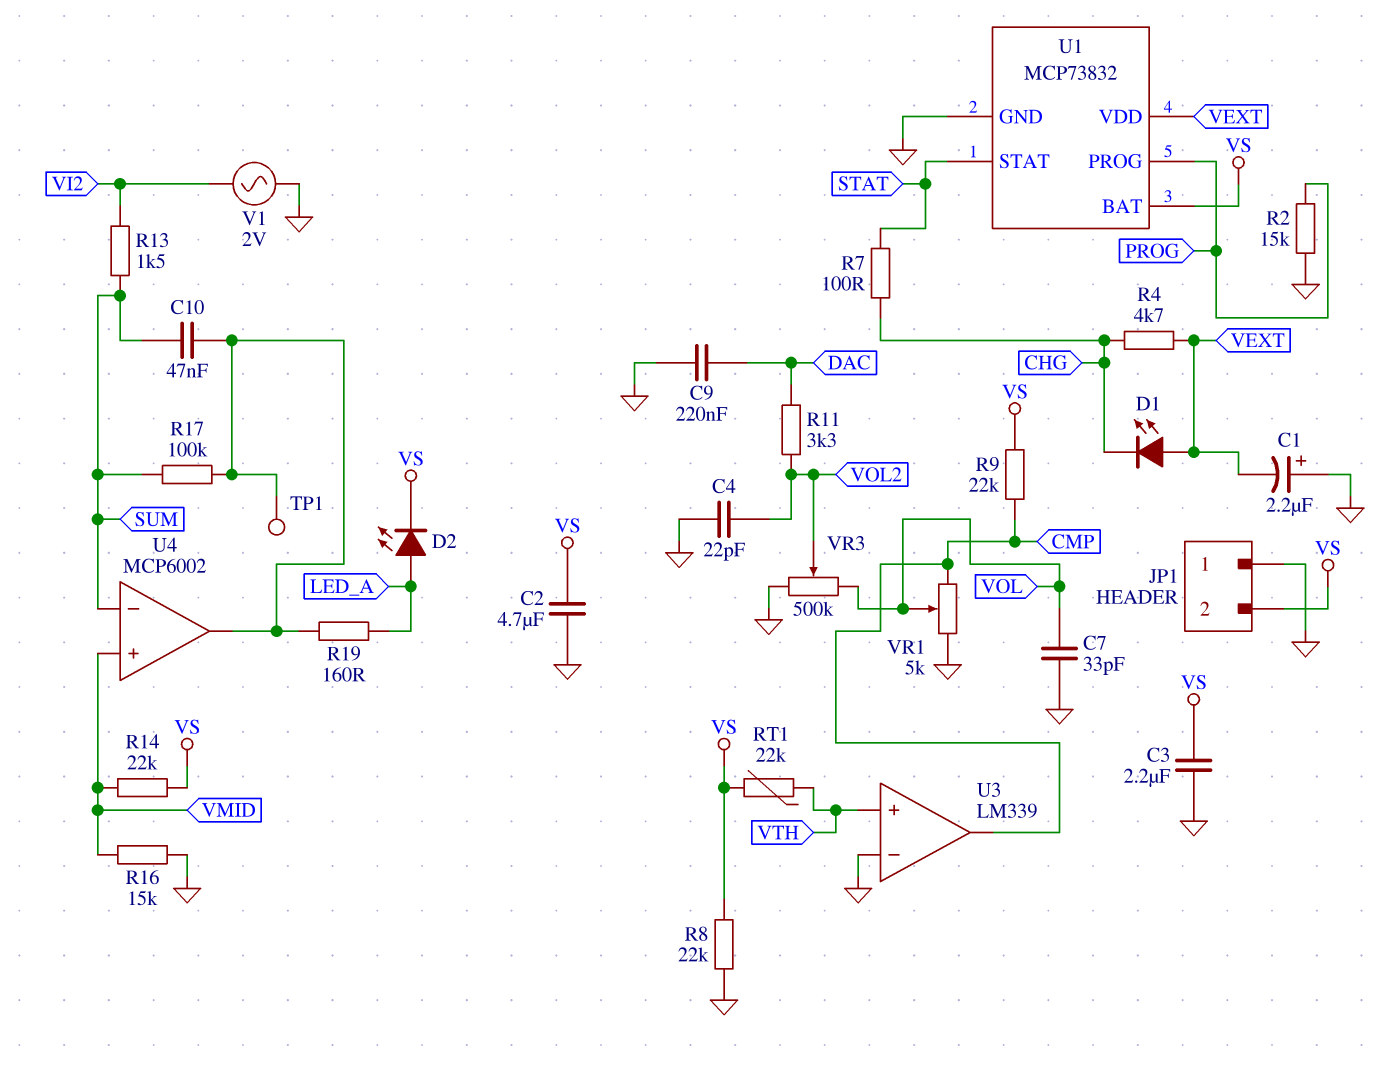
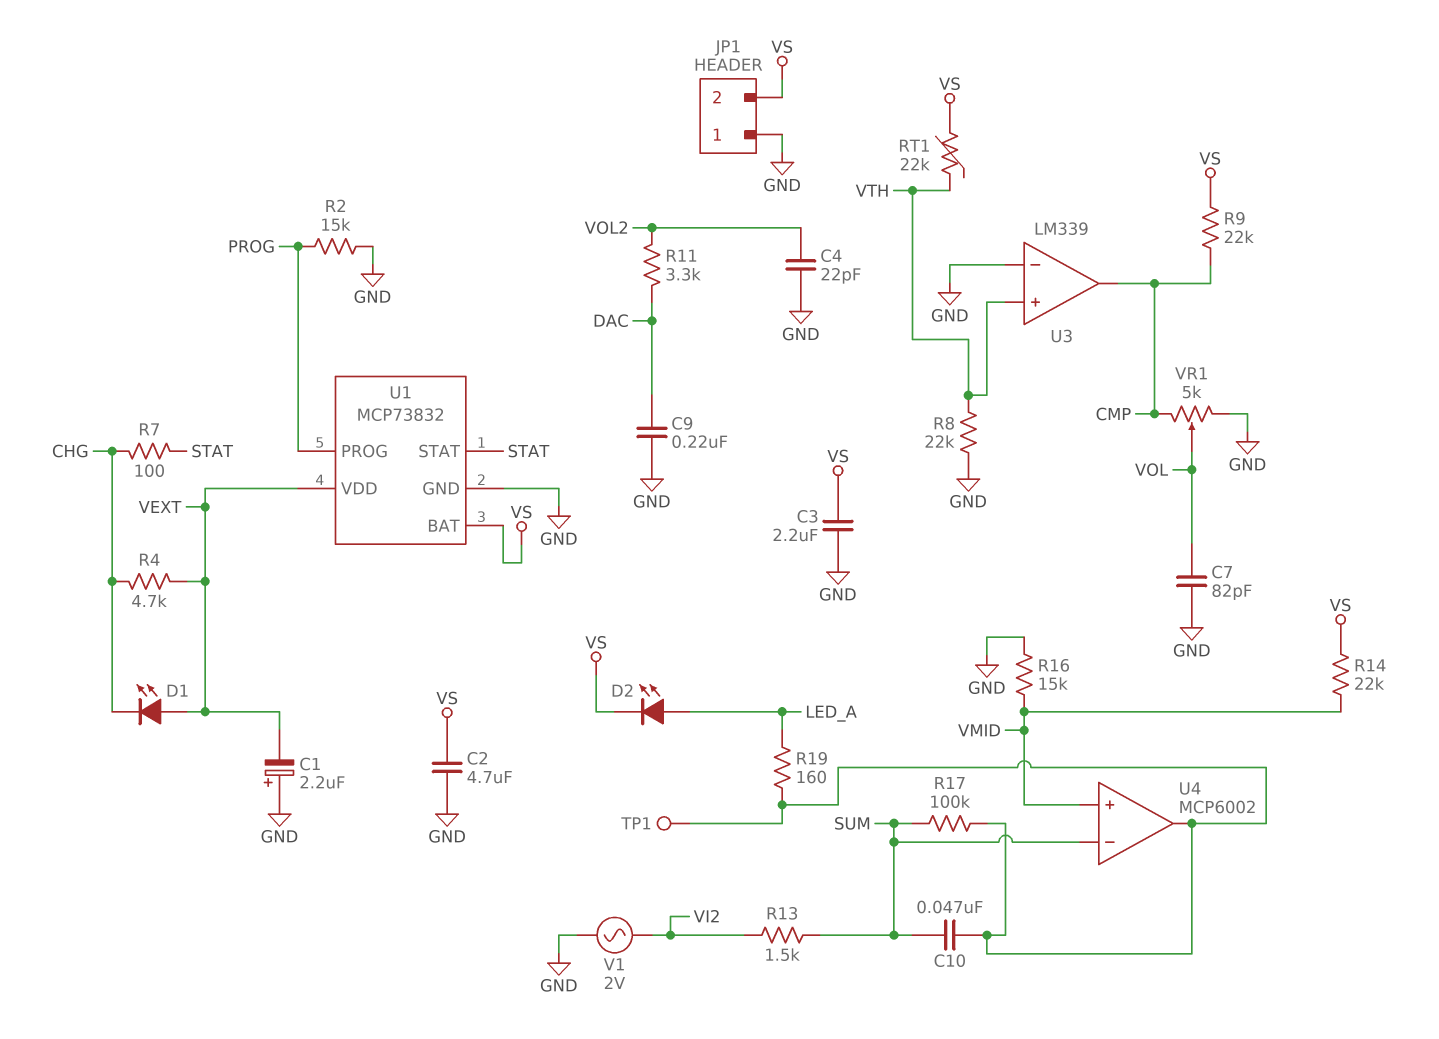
C7: 33pF (GND, VOL) -> 82pF (GND, VOL)
R8: 22k (GND, VS) -> 22k (GND, VTH)
VR3: 500k (GND, VOL, wiper VOL2) -> none

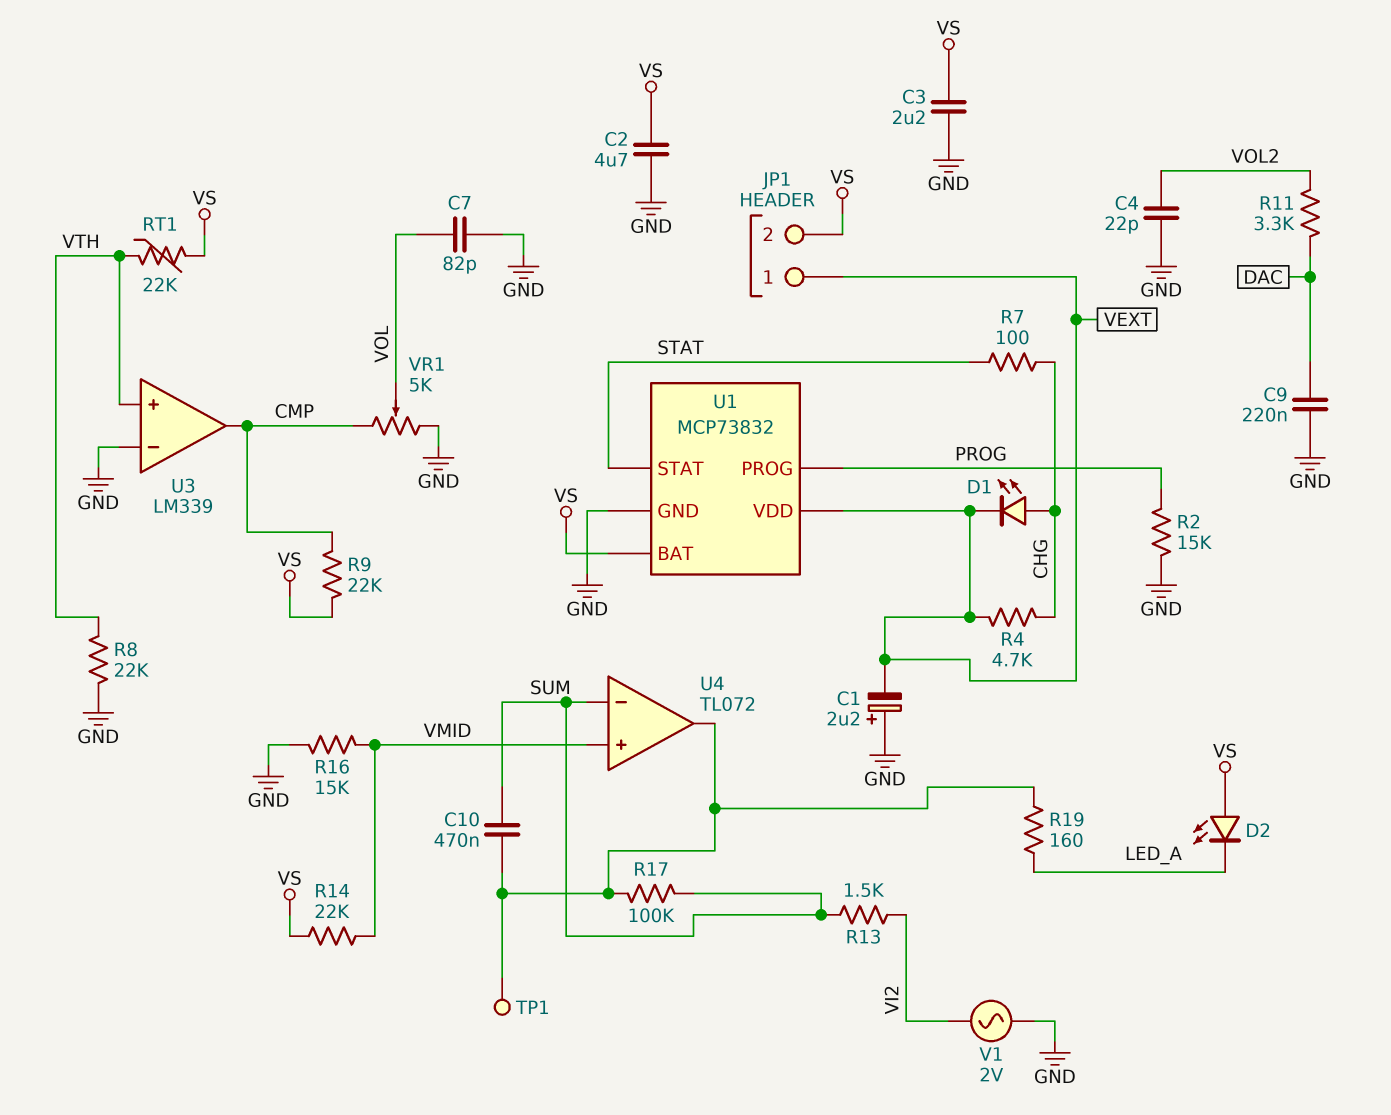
C10: 47nF (SUM, U4/out) -> 470nF (SUM, U4/out)
D1: LED (A VEXT, K CHG) -> LED (A CHG, K VEXT)
D2: LED (A LED_A, K VS) -> LED (A VS, K LED_A)
JP1 pin 1: GND -> VEXT
U4: MCP6002 -> TL072

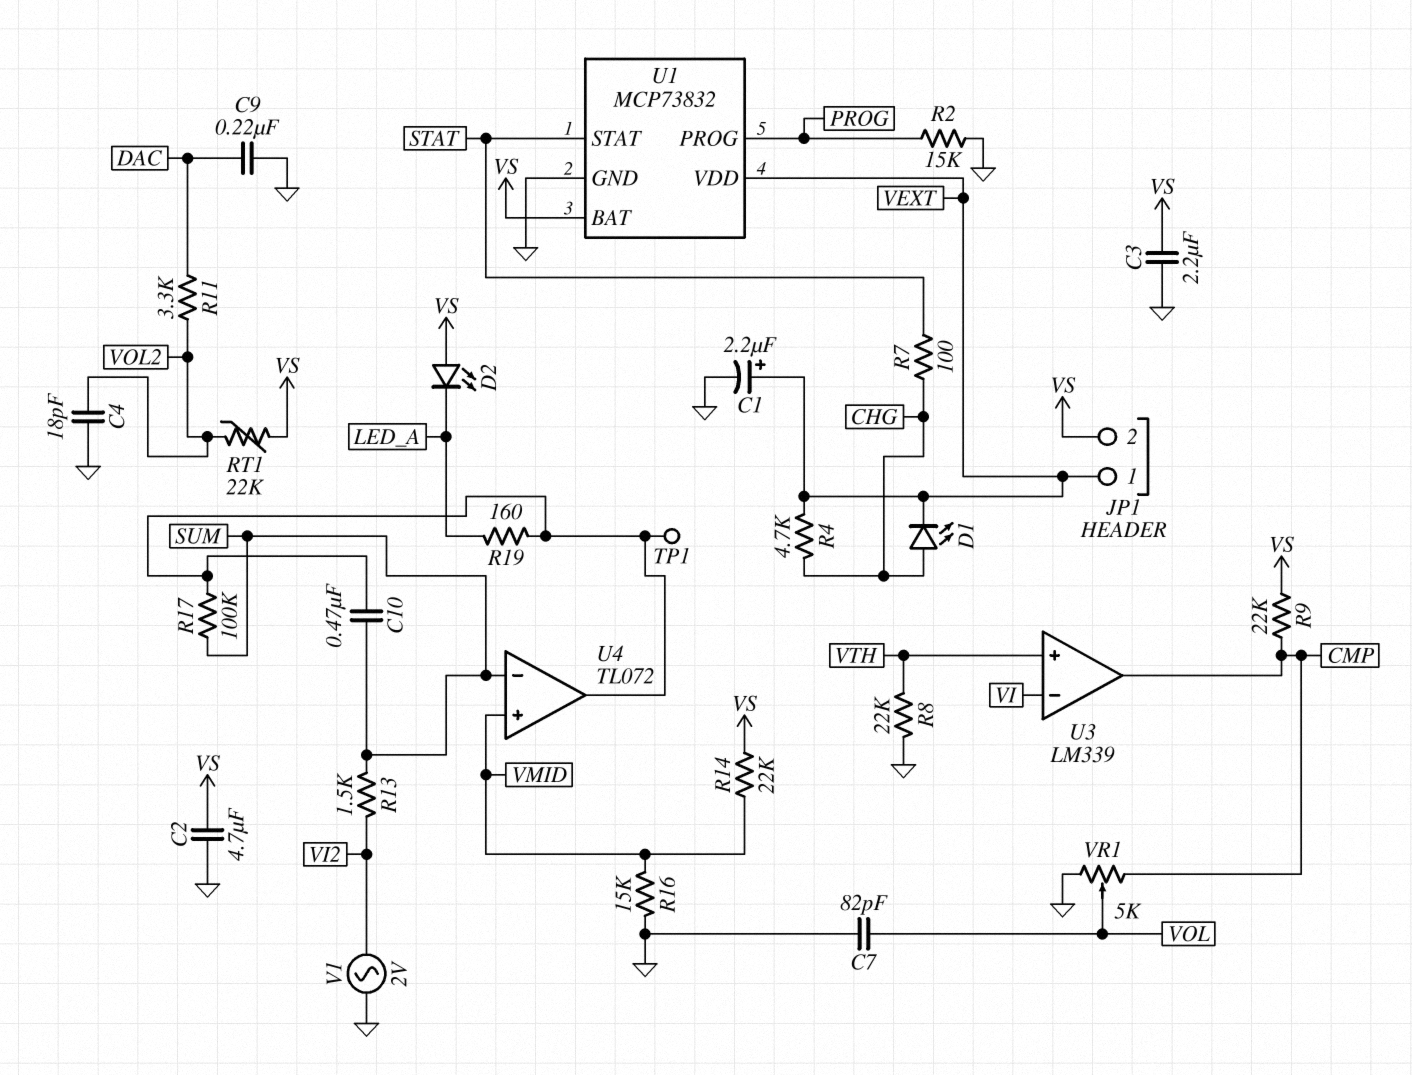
C1: 2.2uF (plus GND, minus VEXT) -> 2.2uF (plus VEXT, minus GND)
C4: 22pF (GND, VOL2) -> 18pF (GND, VOL2)
RT1: 22k (VS, VTH) -> 22k (VOL2, VS)
U3 pin in-: GND -> VI

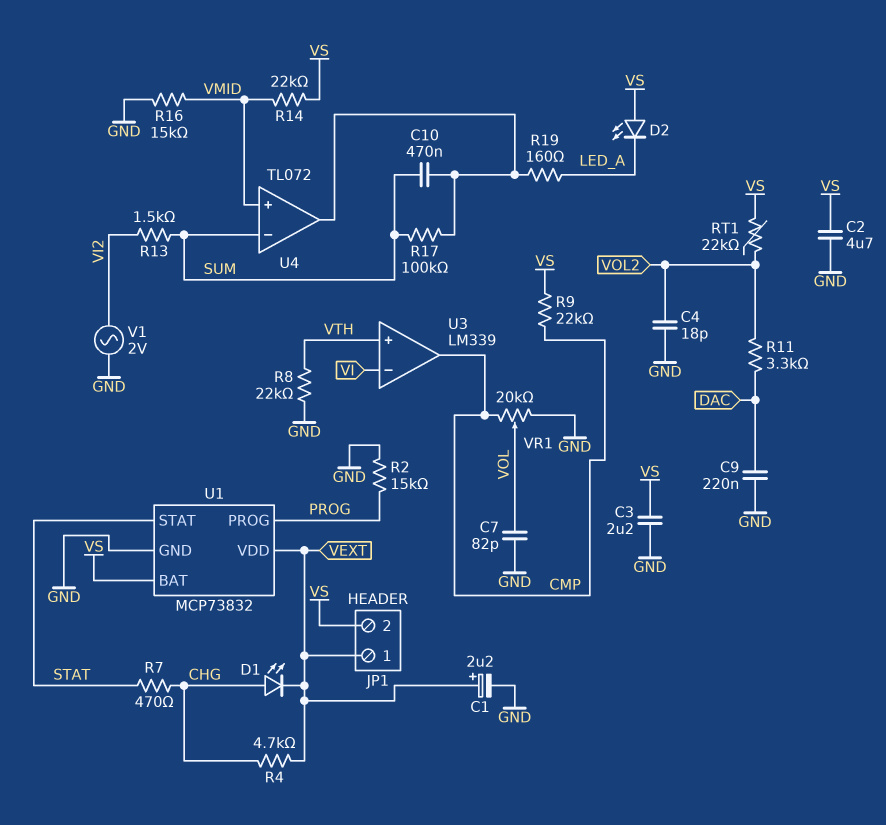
R7: 100 (CHG, STAT) -> 470 (CHG, STAT)
TP1: test point (U4/out) -> none
VR1: 5k (CMP, GND, wiper VOL) -> 20k (CMP, GND, wiper VOL)

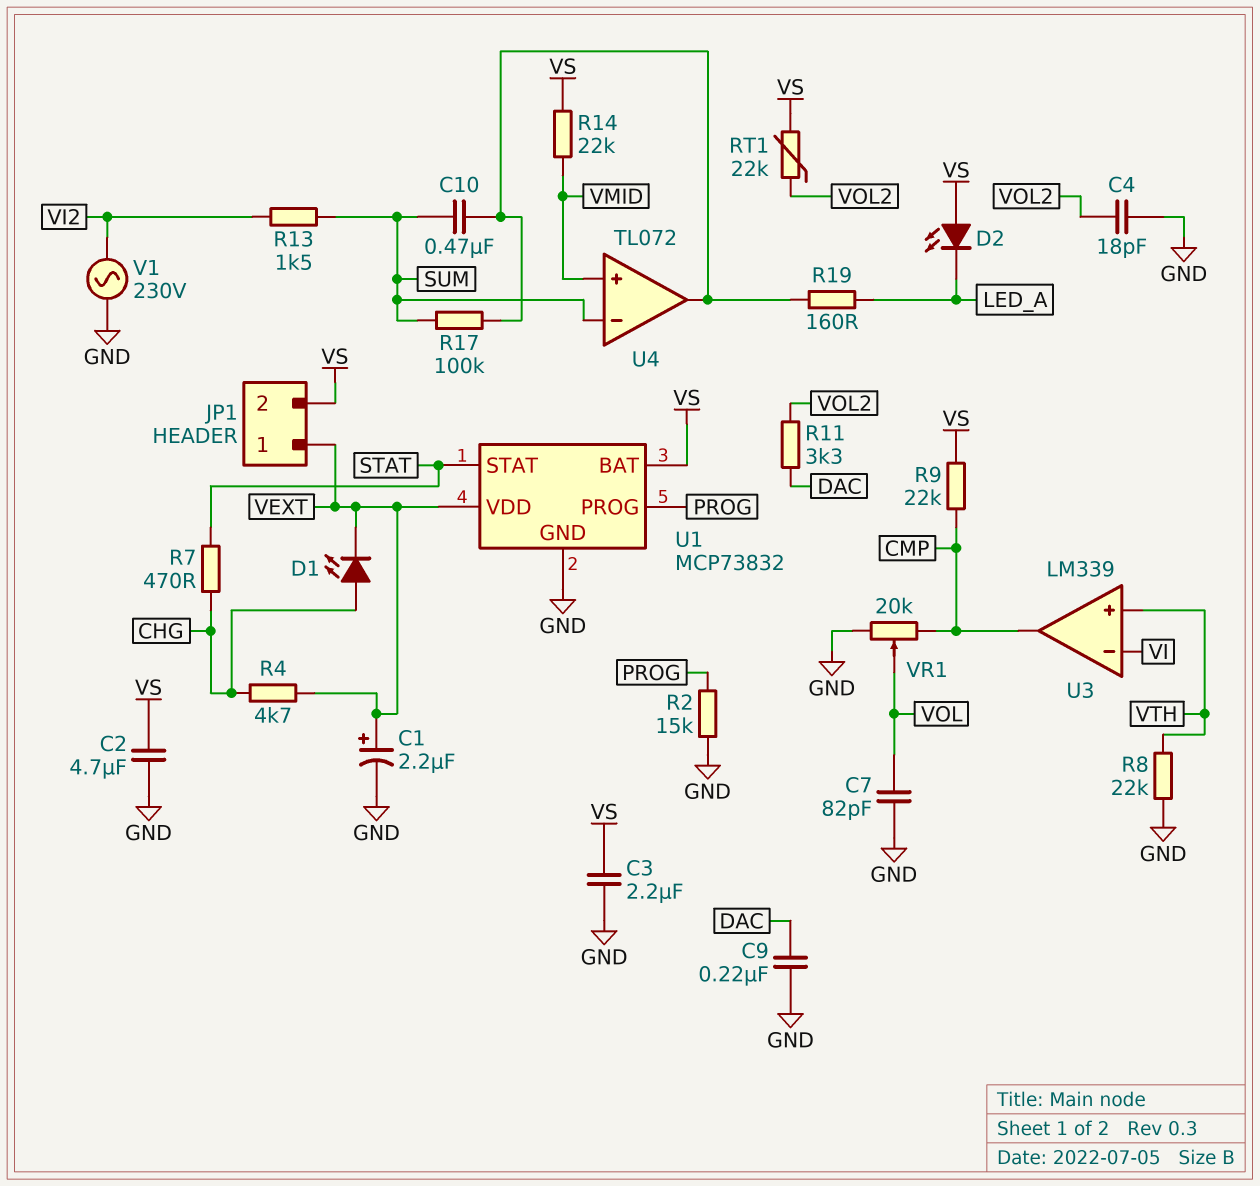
R16: 15k (GND, VMID) -> none
V1: AC 2V (GND, VI2) -> AC 230V (GND, VI2)

